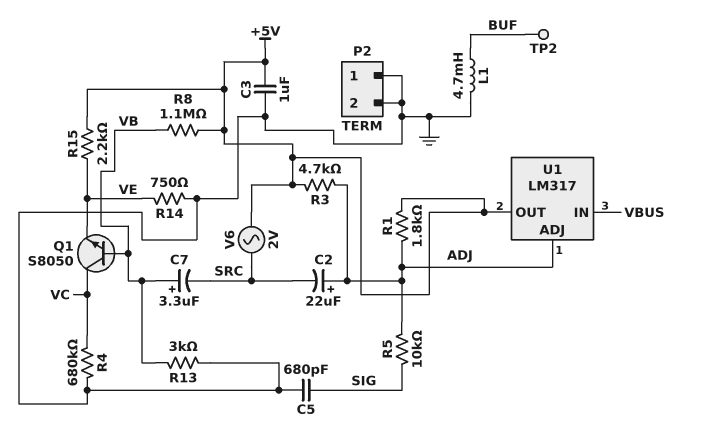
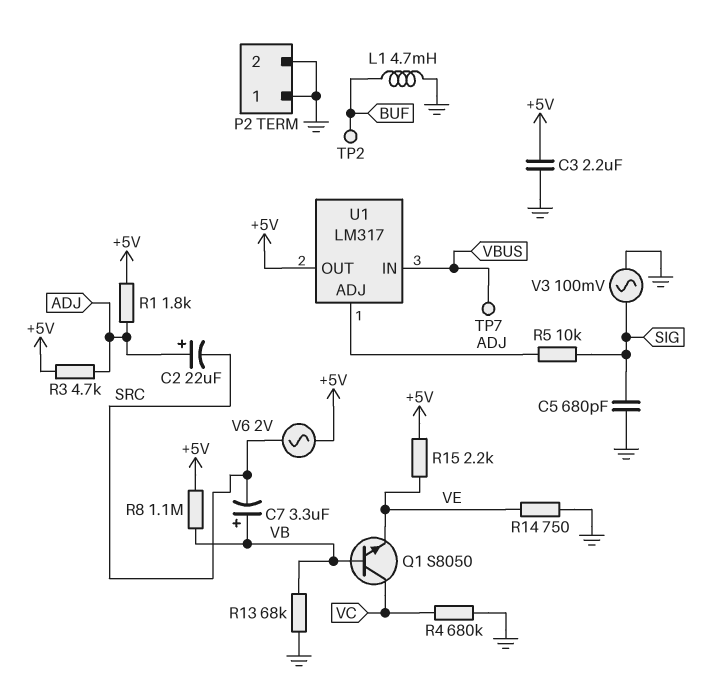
C3: 1uF (+5V, GND) -> 2.2uF (+5V, GND)
R13: 3k (GND, VB) -> 68k (GND, VB)
TP7: none -> test point (VBUS)
V3: none -> AC 100mV (GND, SIG)

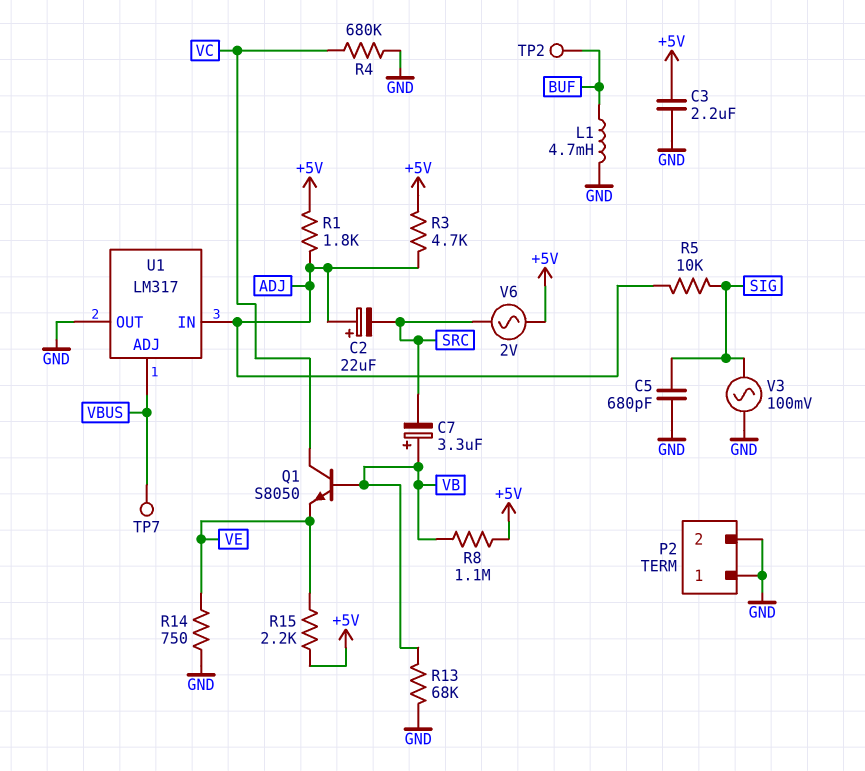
U1 pin ADJ: ADJ -> VBUS
U1 pin IN: VBUS -> ADJ
U1 pin OUT: +5V -> GND

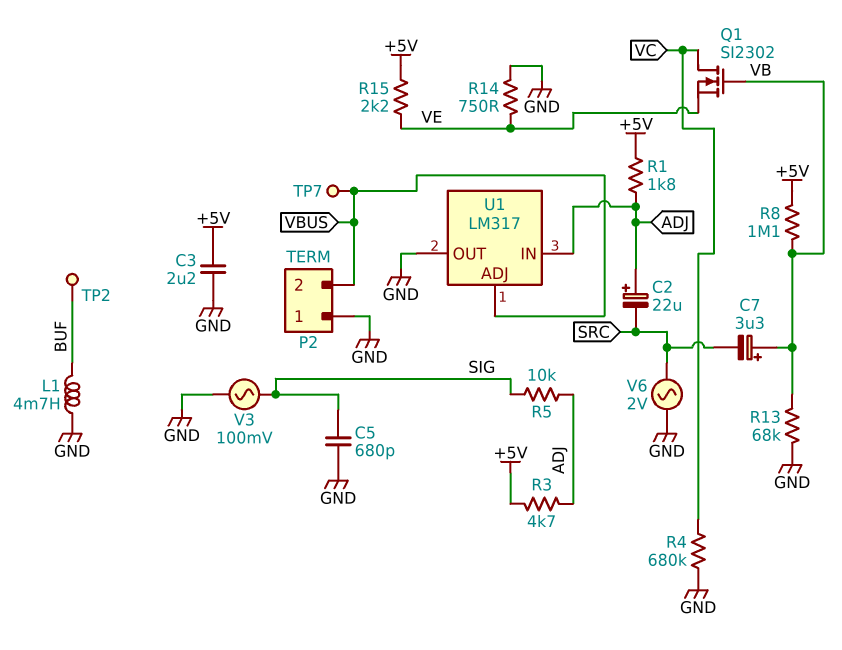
P2 pin 2: GND -> VBUS
Q1: NPN S8050 (B VB, C VC, E VE) -> NMOS SI2302 (G VB, D VC, S VE)
V6: AC 2V (+5V, SRC) -> AC 2V (GND, SRC)

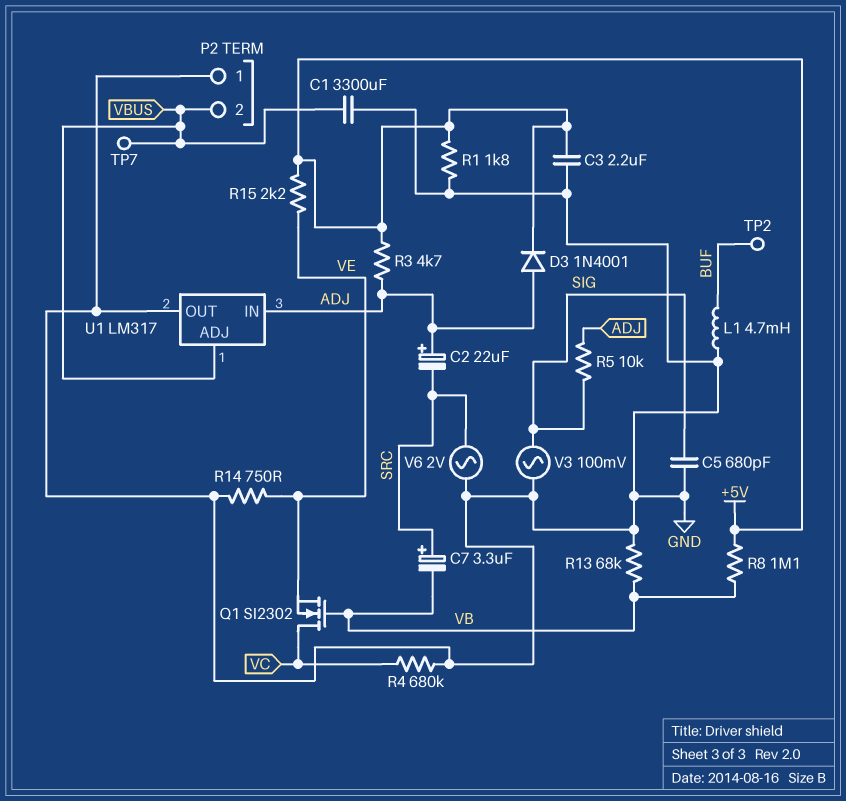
C1: none -> 3300uF (GND, VBUS)
C7: 3.3uF (plus VB, minus SRC) -> 3.3uF (plus SRC, minus VB)
D3: none -> diode 1N4001 (A ADJ, K +5V)
R1: 1.8k (+5V, ADJ) -> 1.8k (+5V, GND)

